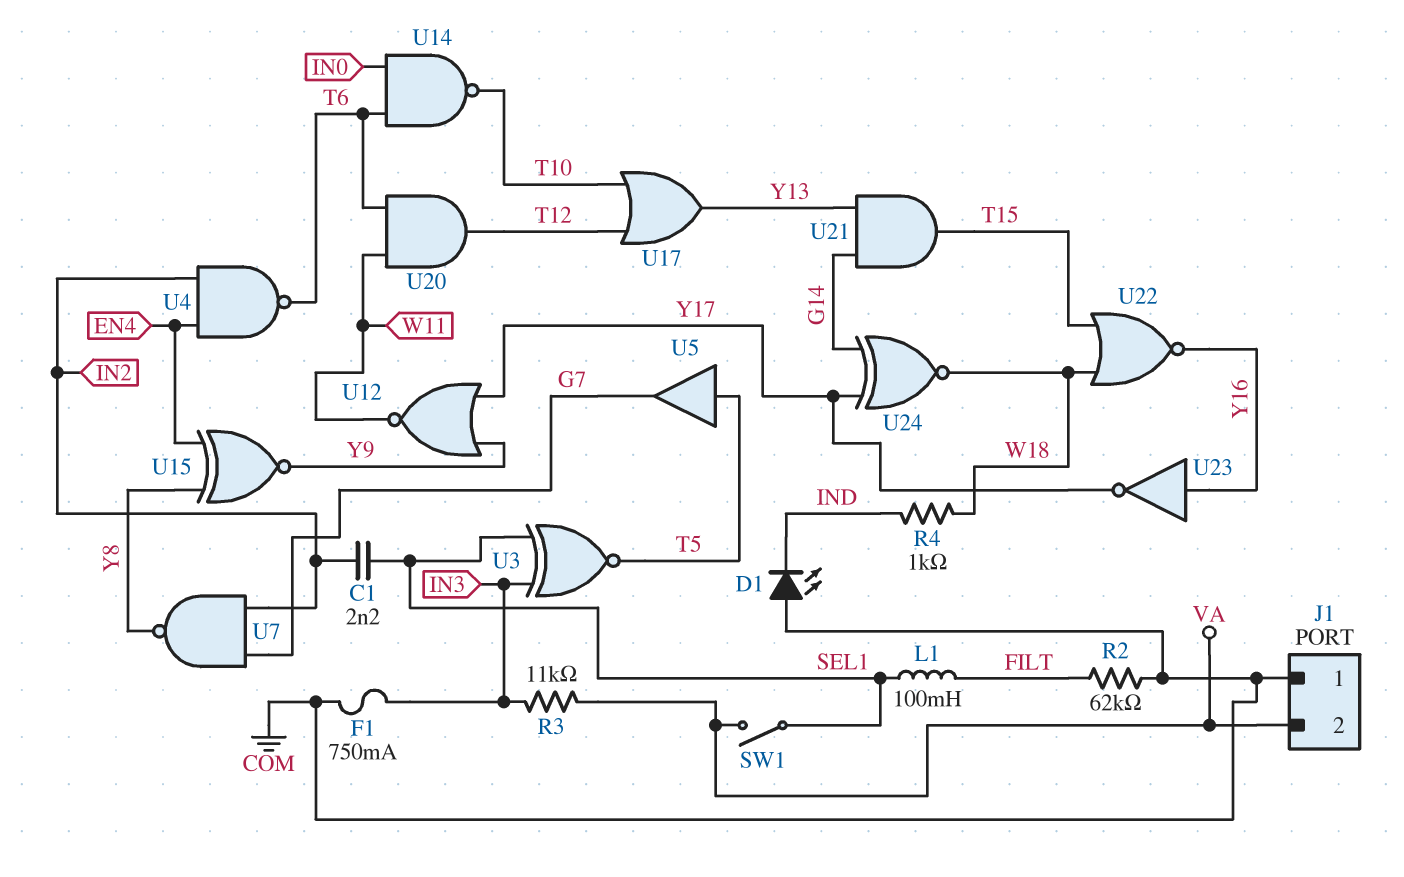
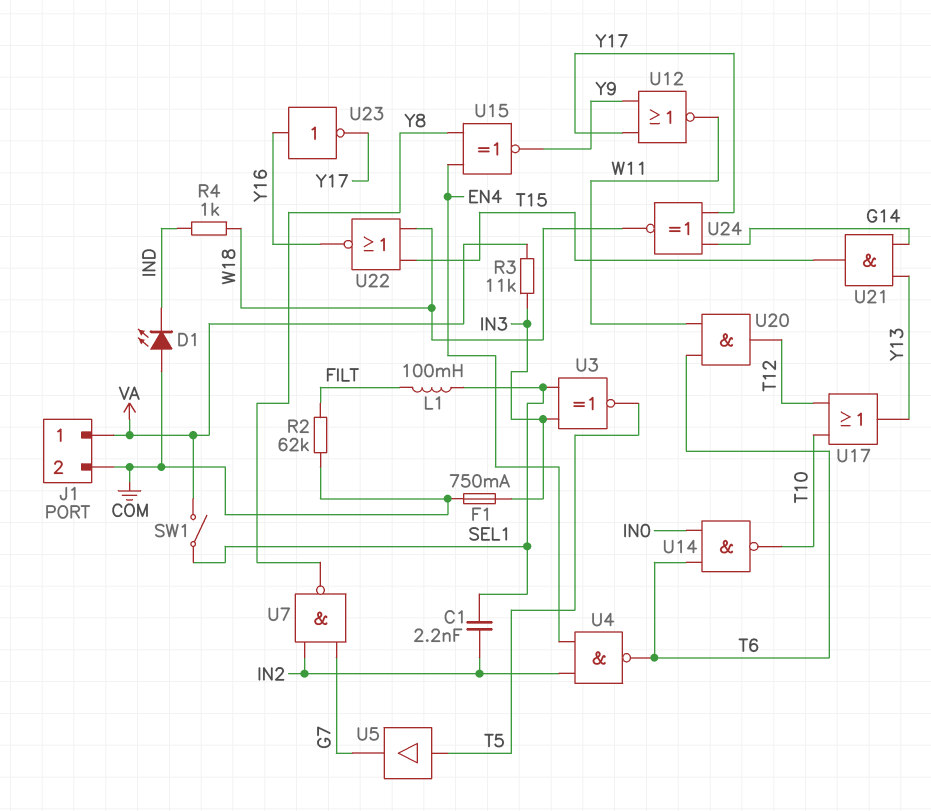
J1 pin 1: COM -> VA
J1 pin 2: VA -> COM

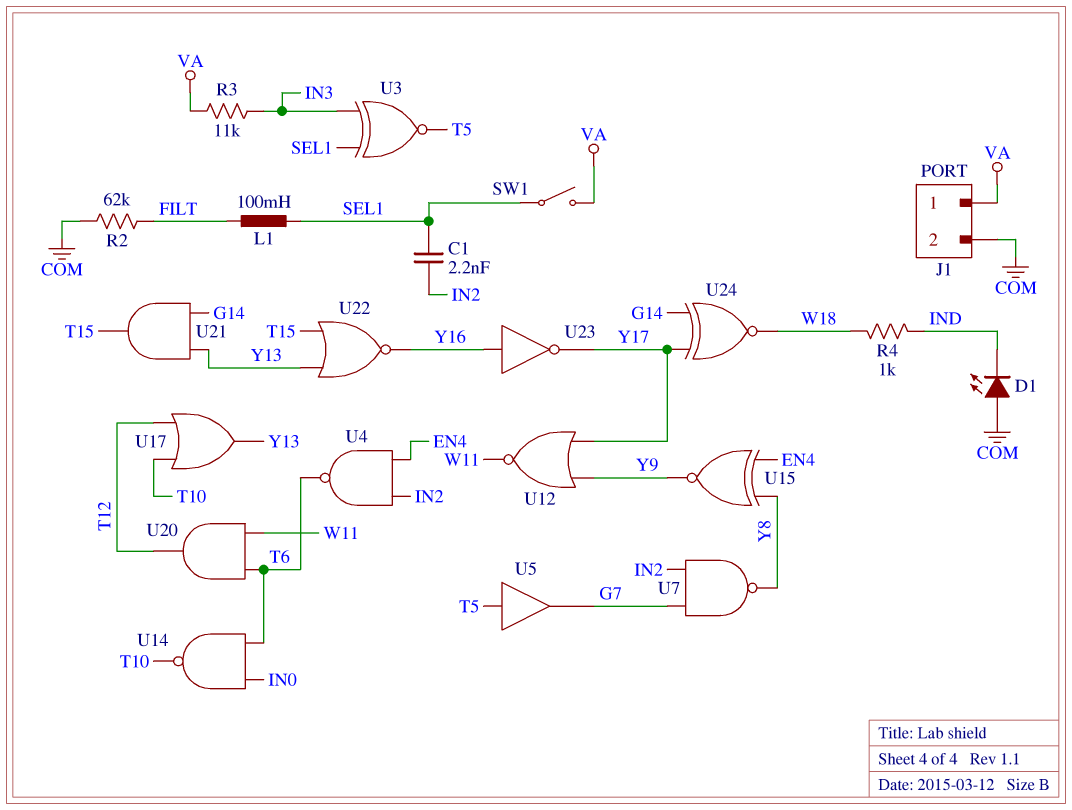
F1: 750mA (COM, IN3) -> none
U22: NOR (in T15, in W18, out Y16) -> NOR (in T15, in Y13, out Y16)

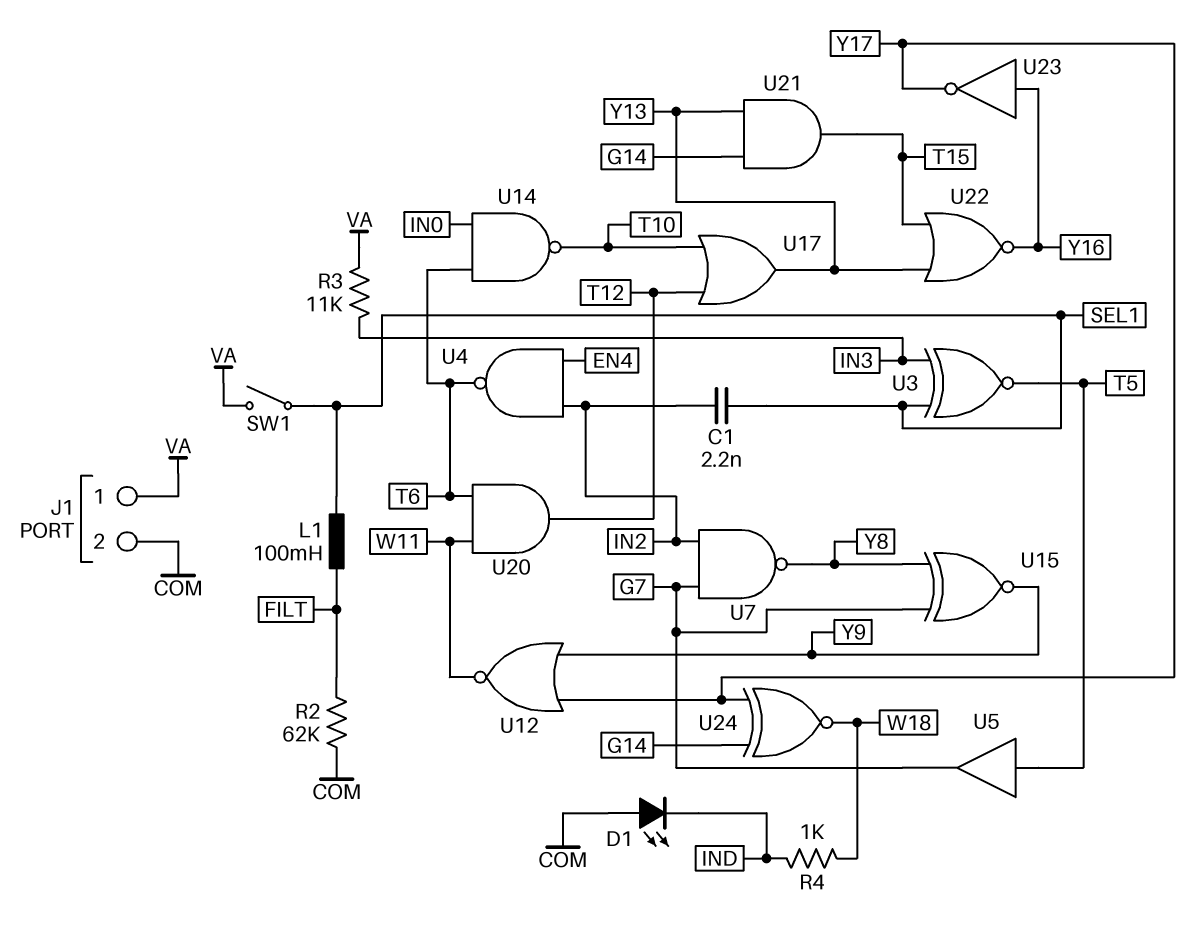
U15: XNOR (in EN4, in Y8, out Y9) -> XNOR (in G7, in Y8, out Y9)

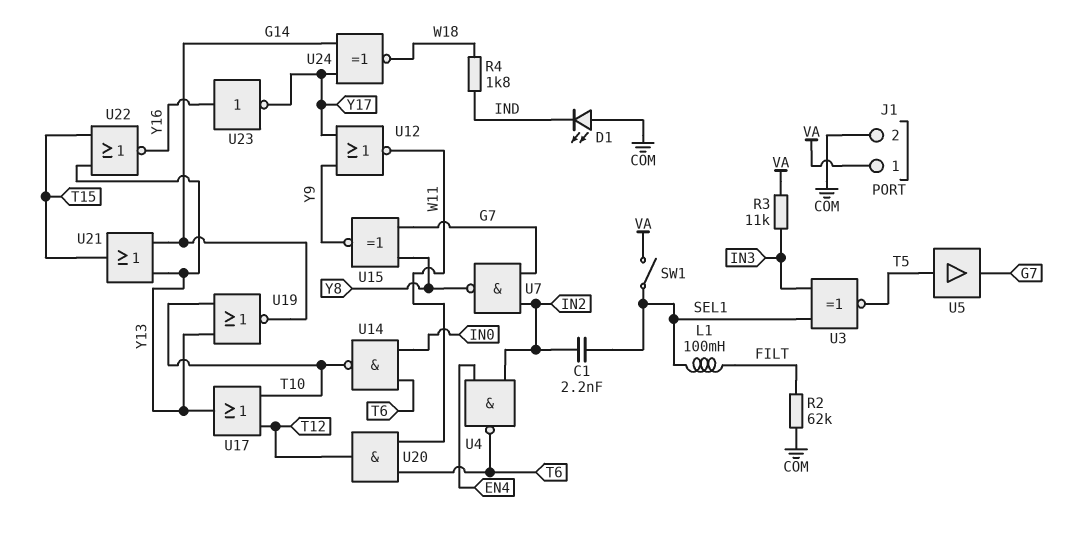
R4: 1k (IND, W18) -> 1.8k (IND, W18)
U19: none -> NOR (in T10, in Y13, out G14)
U21: AND (in G14, in Y13, out T15) -> OR (in G14, in Y13, out T15)

